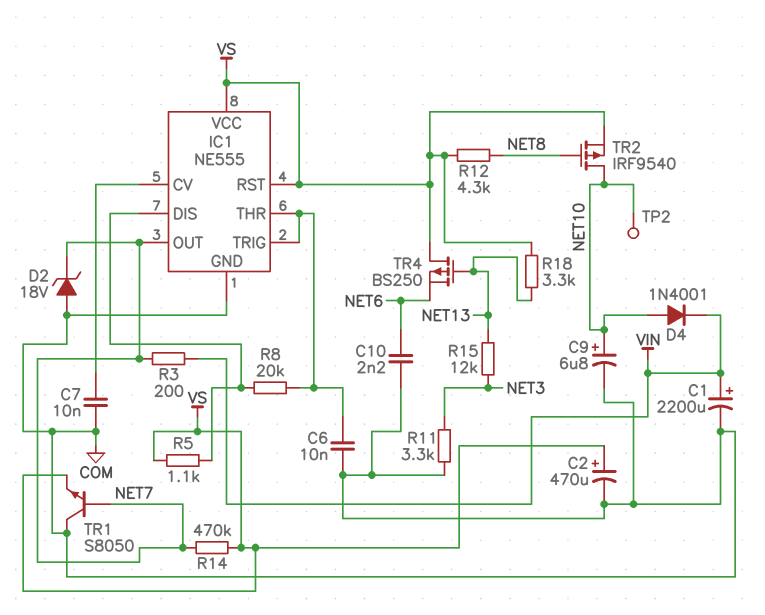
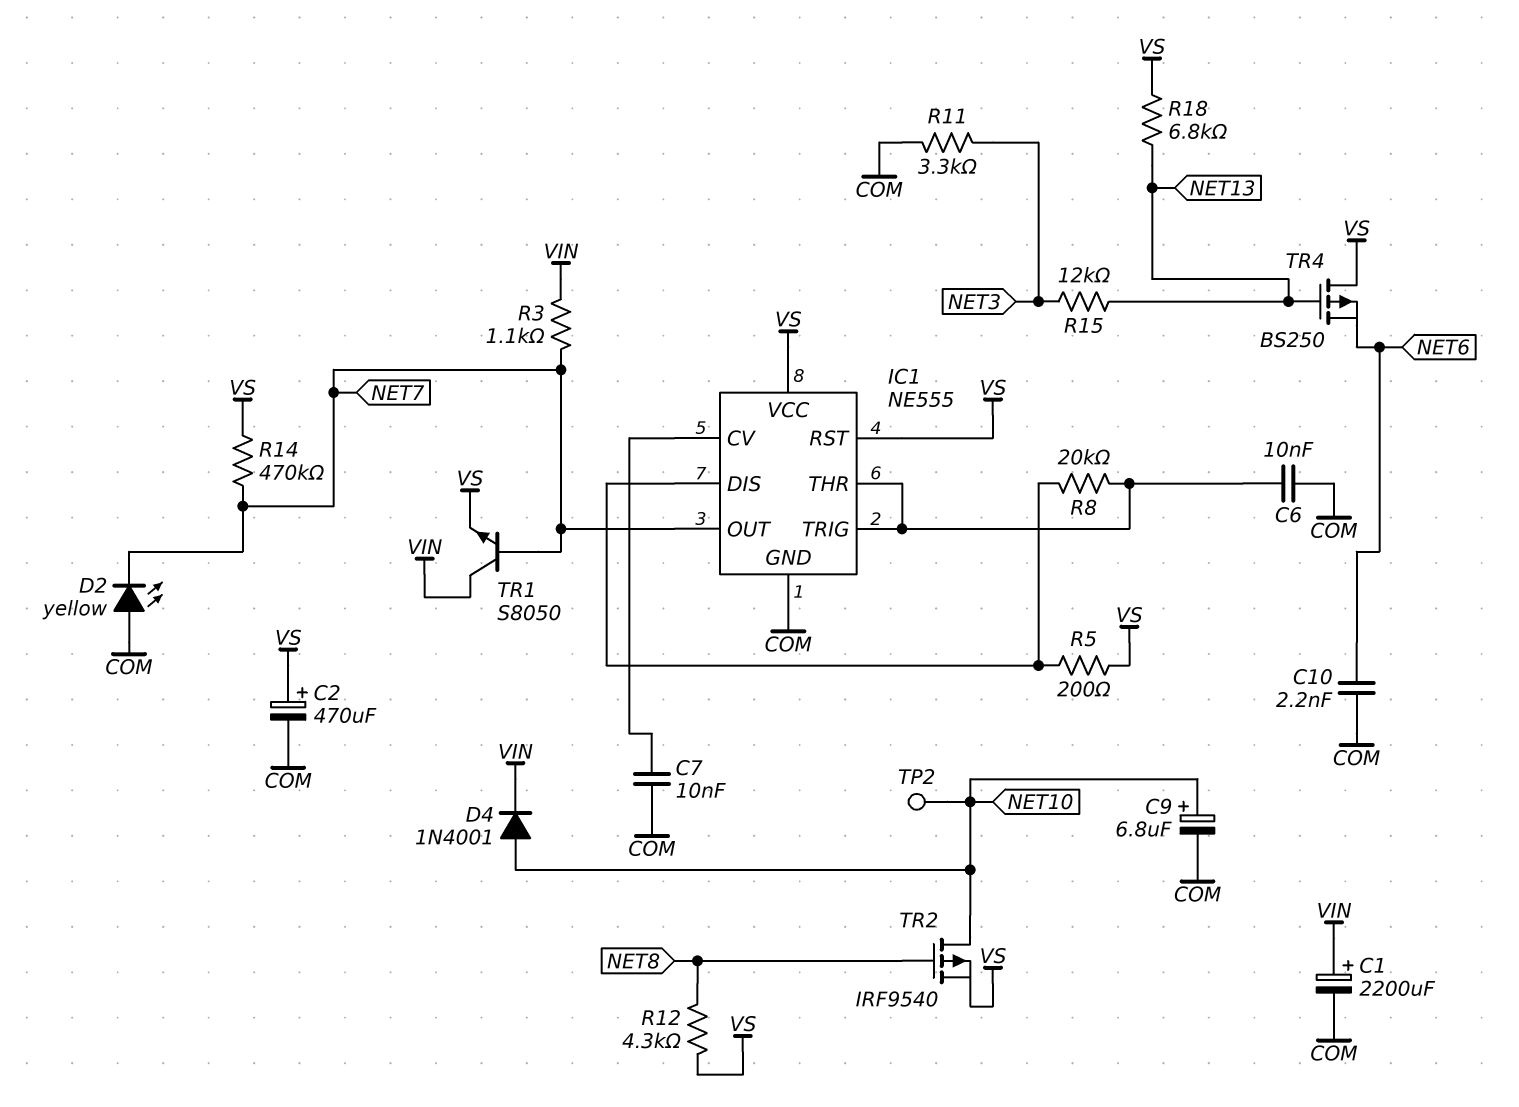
D2: zener 18V (A COM, K NET7) -> LED yellow (A COM, K NET7)
R3: 200 (NET7, VIN) -> 1.1k (NET7, VIN)
R5: 1.1k (IC1/DIS, VS) -> 200 (IC1/DIS, VS)
R18: 3.3k (NET13, VS) -> 6.8k (NET13, VS)
TR1: NPN S8050 (B NET7, C COM, E VS) -> NPN S8050 (B NET7, C VIN, E VS)

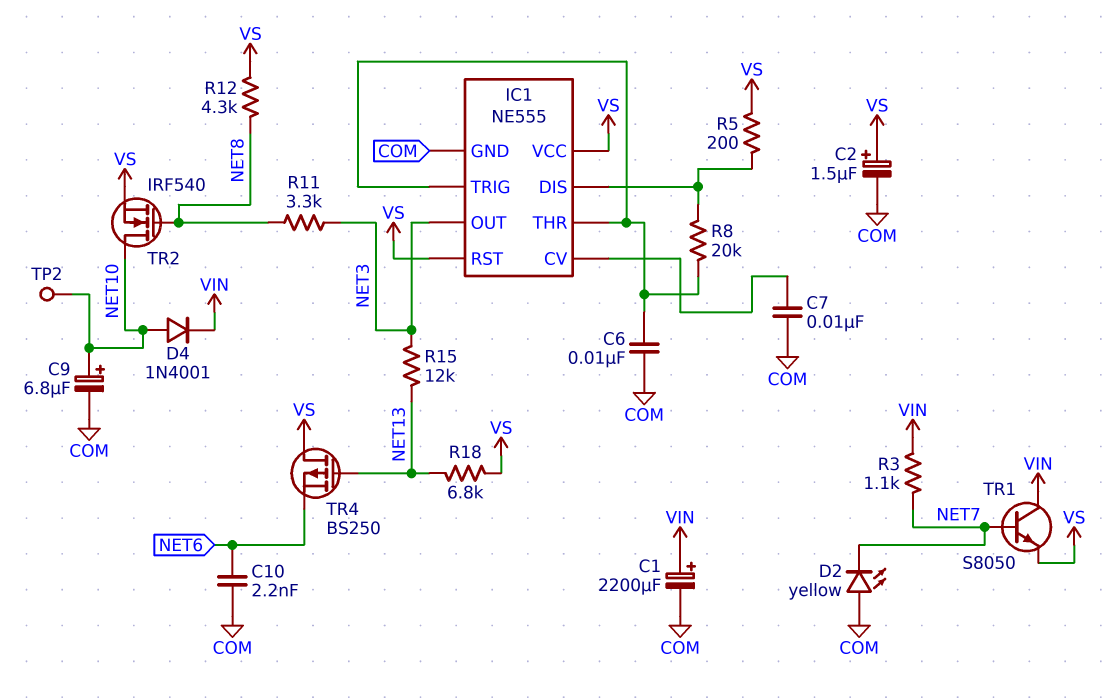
C2: 470uF (plus VS, minus COM) -> 1.5uF (plus VS, minus COM)
IC1 pin OUT: NET7 -> NET3
R11: 3.3k (COM, NET3) -> 3.3k (NET3, NET8)
R14: 470k (NET7, VS) -> none
TR2: PMOS IRF9540 (G NET8, D NET10, S VS) -> NMOS IRF540 (G NET8, D NET10, S VS)

